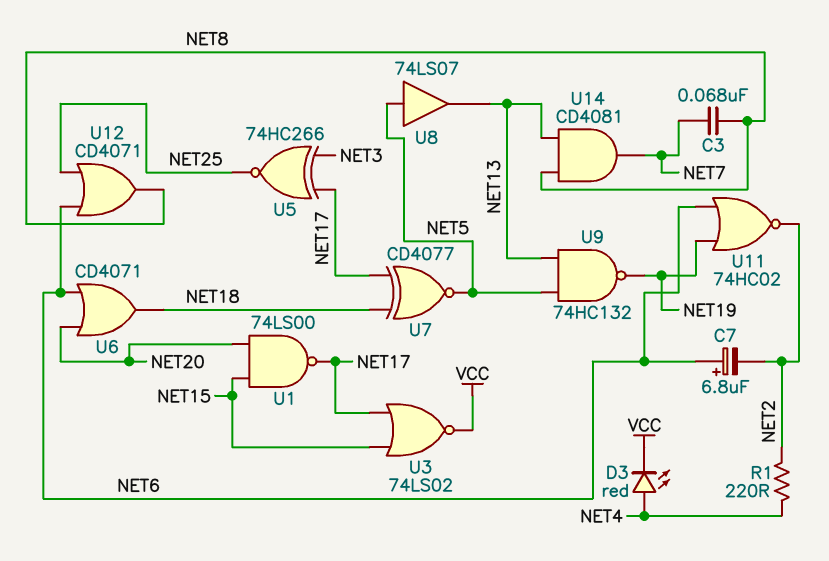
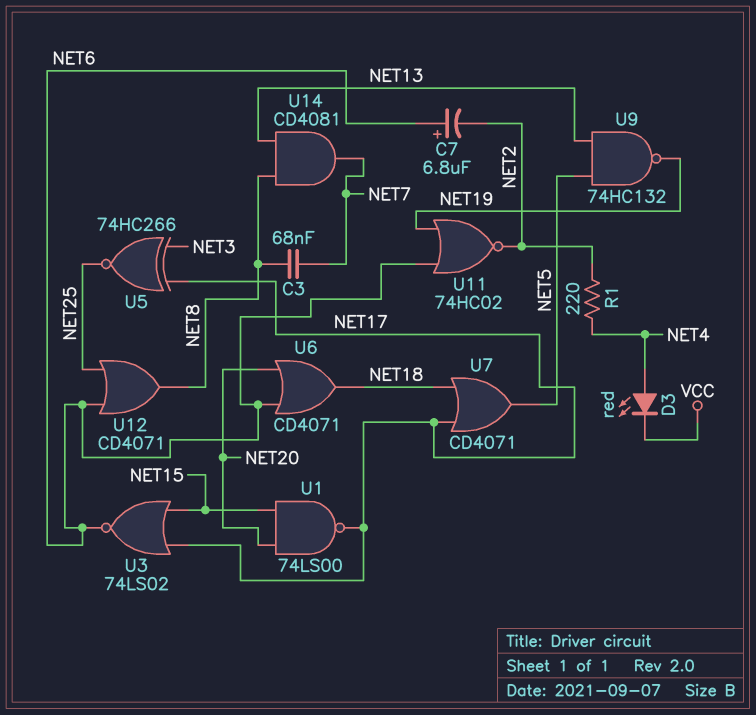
U3: NOR 74LS02 (in NET15, in NET17, out VCC) -> NOR 74LS02 (in NET15, in NET17, out NET6)
U7: XNOR CD4077 (in NET17, in NET18, out NET5) -> OR CD4071 (in NET17, in NET18, out NET5)
U8: buffer 74LS07 (in NET5, out NET13) -> none

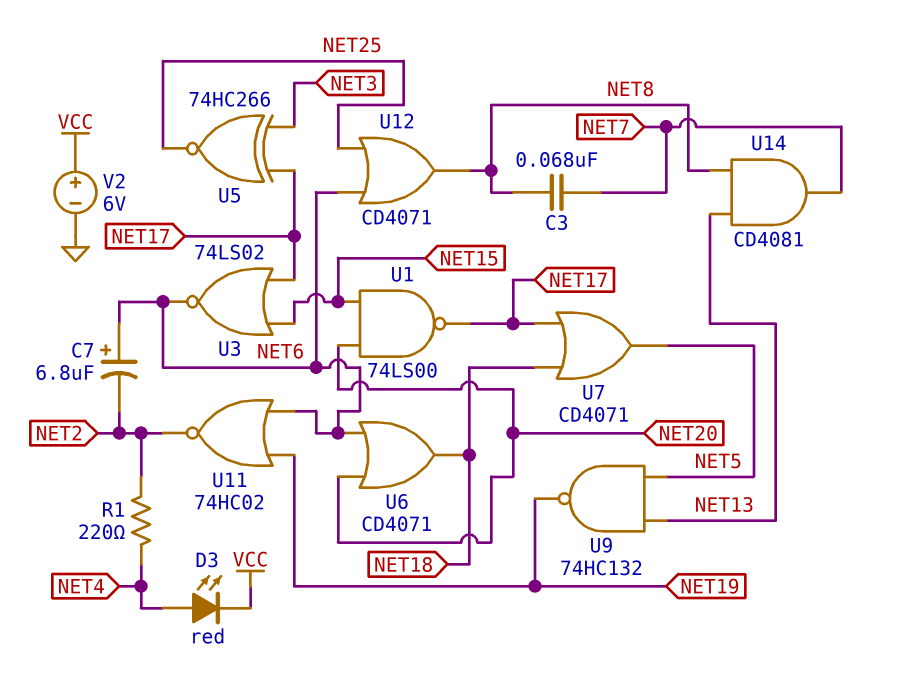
V2: none -> 6V (plus VCC, minus GND)

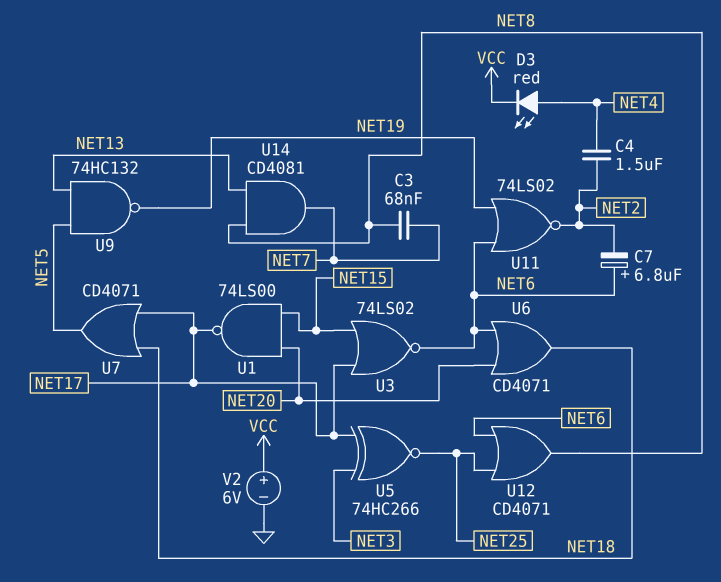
C4: none -> 1.5uF (NET2, NET4)
R1: 220 (NET2, NET4) -> none
U11: NOR 74HC02 (in NET6, in NET19, out NET2) -> NOR 74LS02 (in NET6, in NET19, out NET2)

